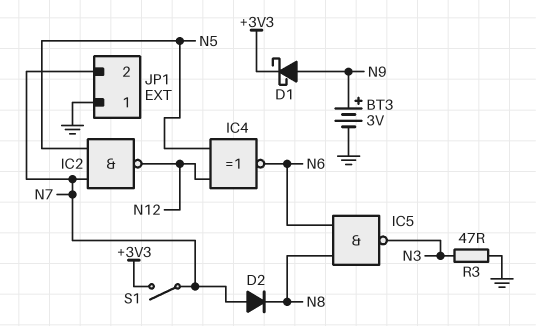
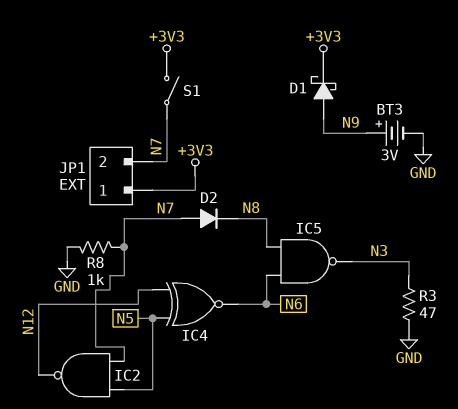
JP1 pin 1: GND -> +3V3
R8: none -> 1k (GND, N7)

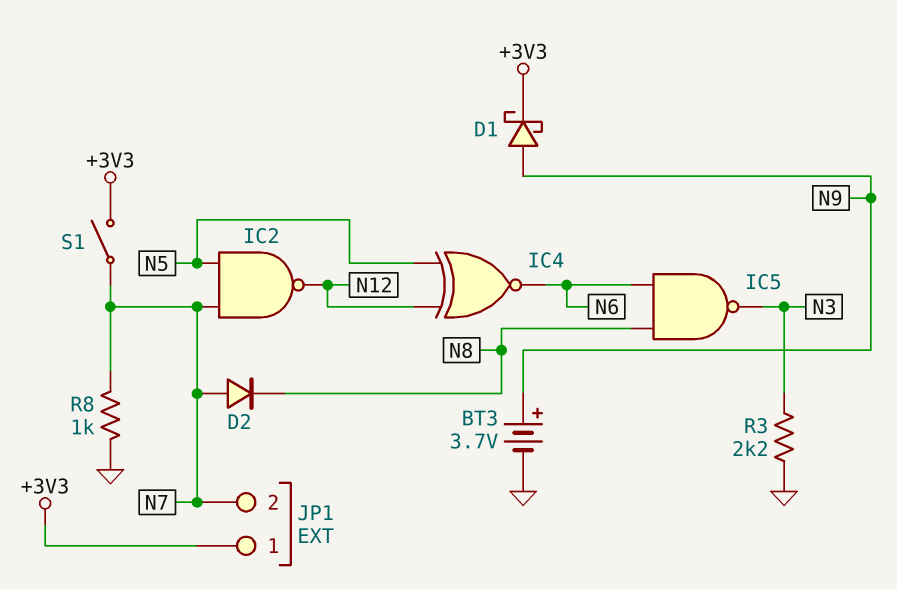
BT3: 3V (plus N9, minus GND) -> 3.7V (plus N9, minus GND)
R3: 47 (GND, N3) -> 2.2k (GND, N3)

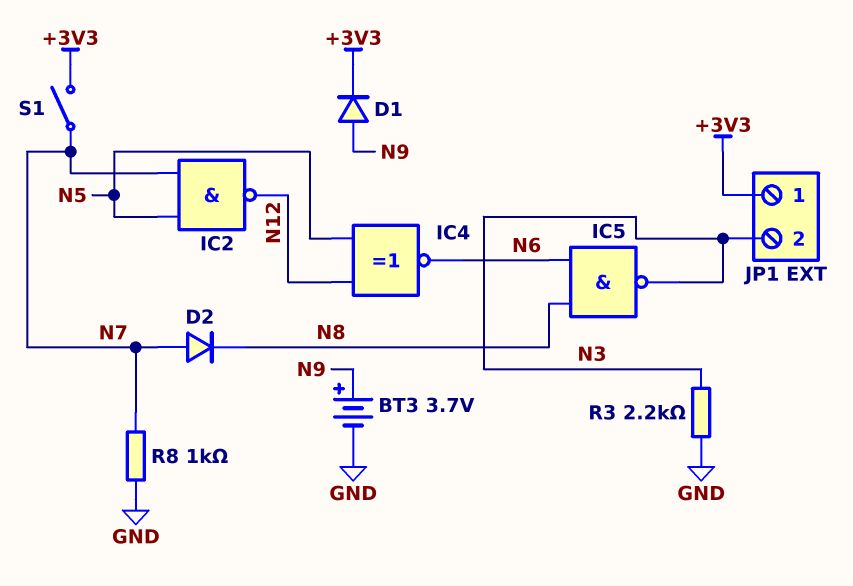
D1: schottky (A N9, K +3V3) -> diode (A N9, K +3V3)
JP1 pin 2: N7 -> N3

